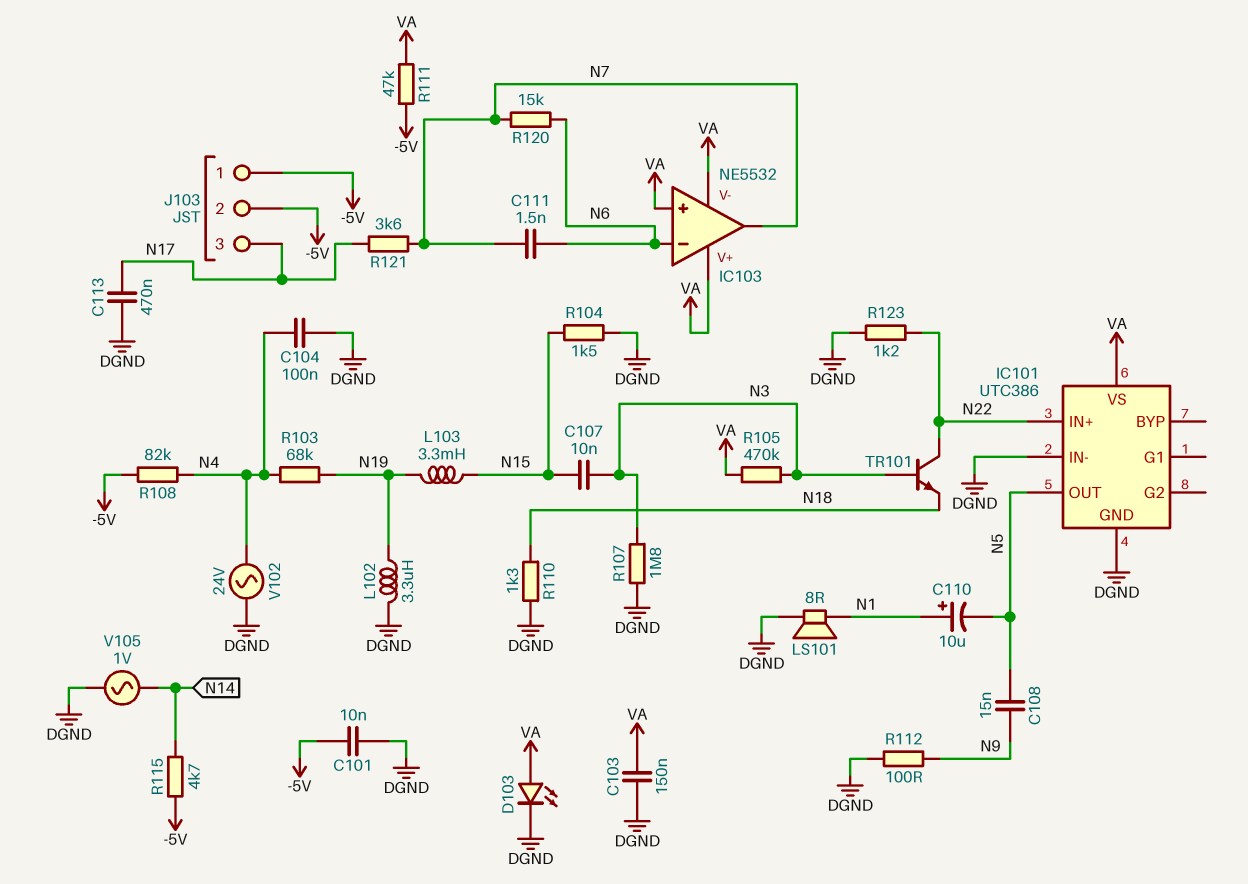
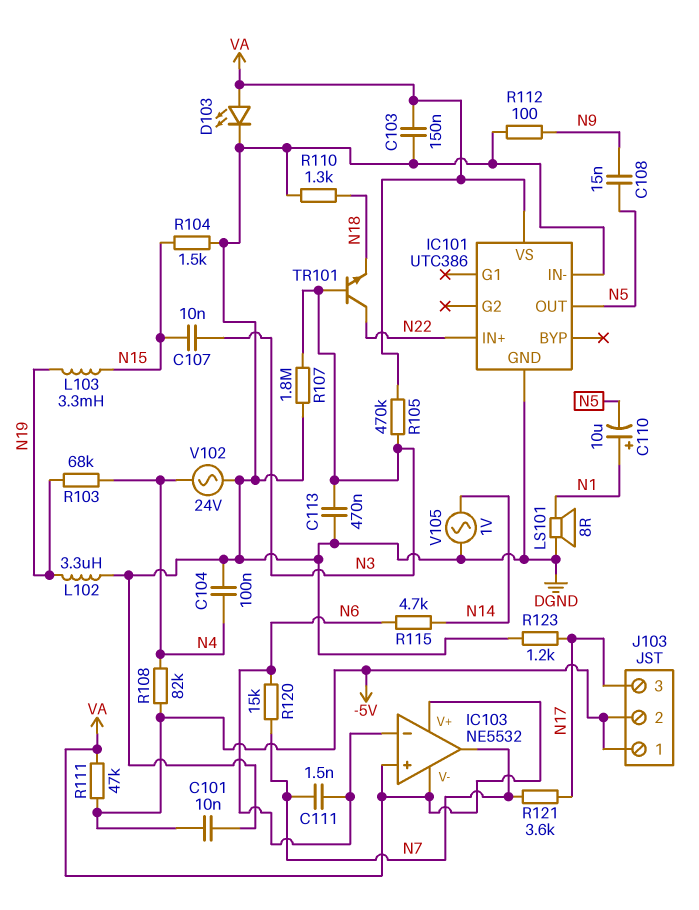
C113: 470nF (DGND, N17) -> 470nF (DGND, N3)
R115: 4.7k (-5V, N14) -> 4.7k (N6, N14)
R123: 1.2k (DGND, N22) -> 1.2k (DGND, N17)

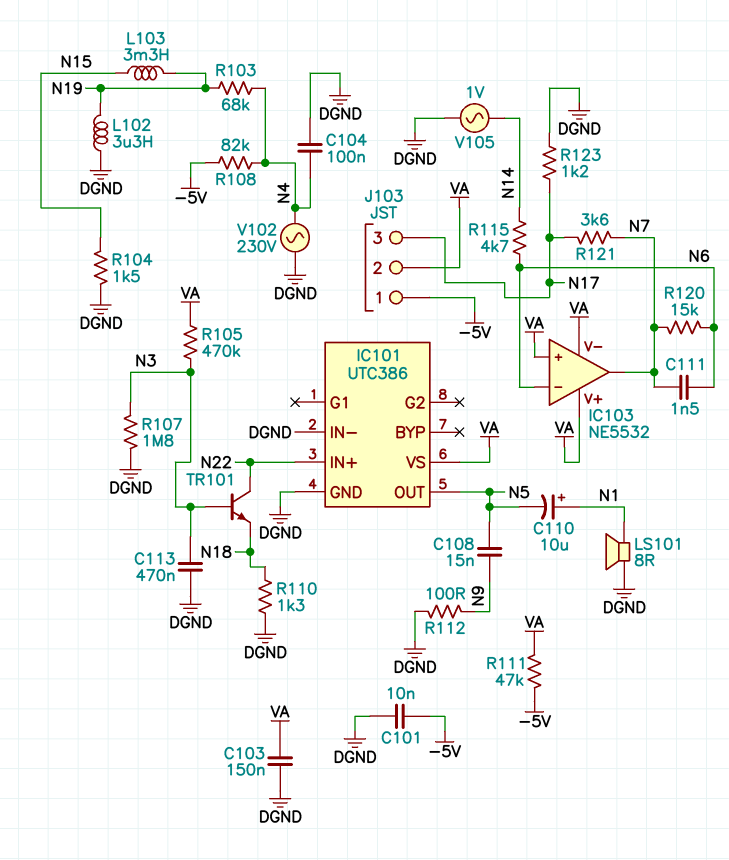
C107: 10nF (N3, N15) -> none
D103: LED (A VA, K DGND) -> none
J103 pin 2: -5V -> VA
V102: AC 24V (DGND, N4) -> AC 230V (DGND, N4)

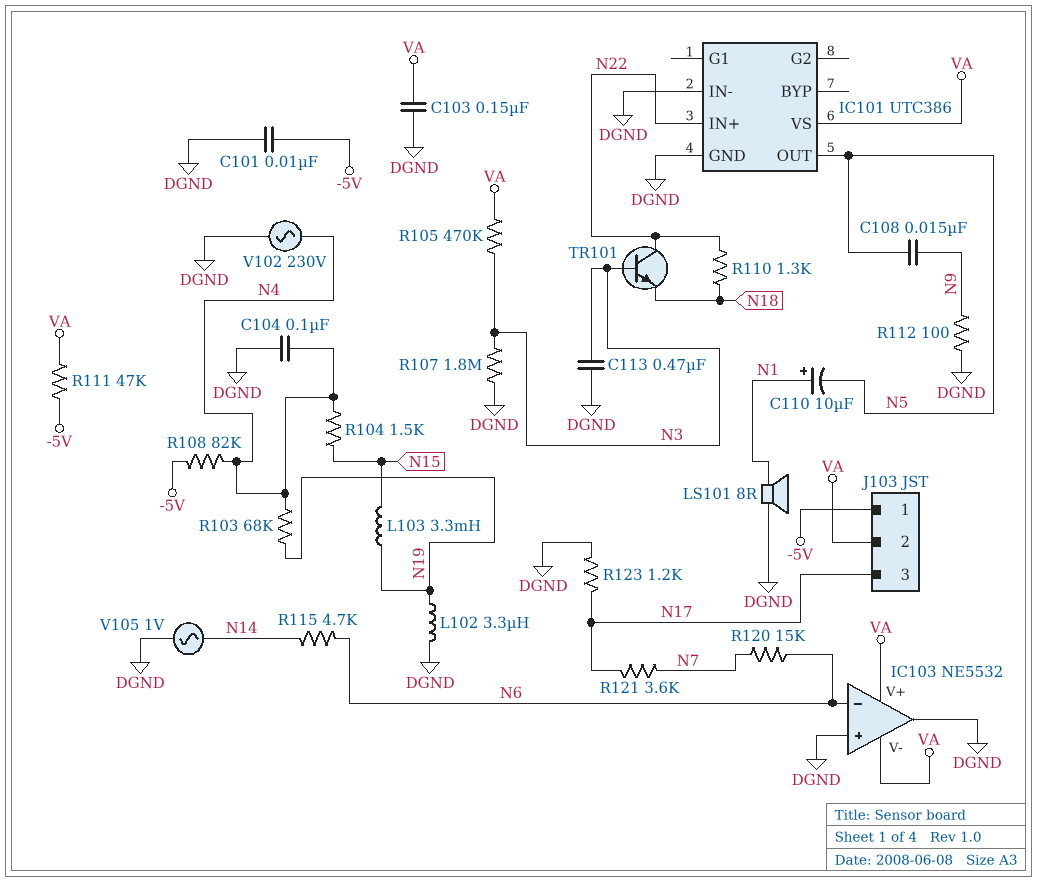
C111: 1.5nF (N6, N7) -> none
IC103 pin in+: VA -> DGND
IC103 pin out: N7 -> DGND
R104: 1.5k (DGND, N15) -> 1.5k (N4, N15)
R110: 1.3k (DGND, N18) -> 1.3k (N18, N22)

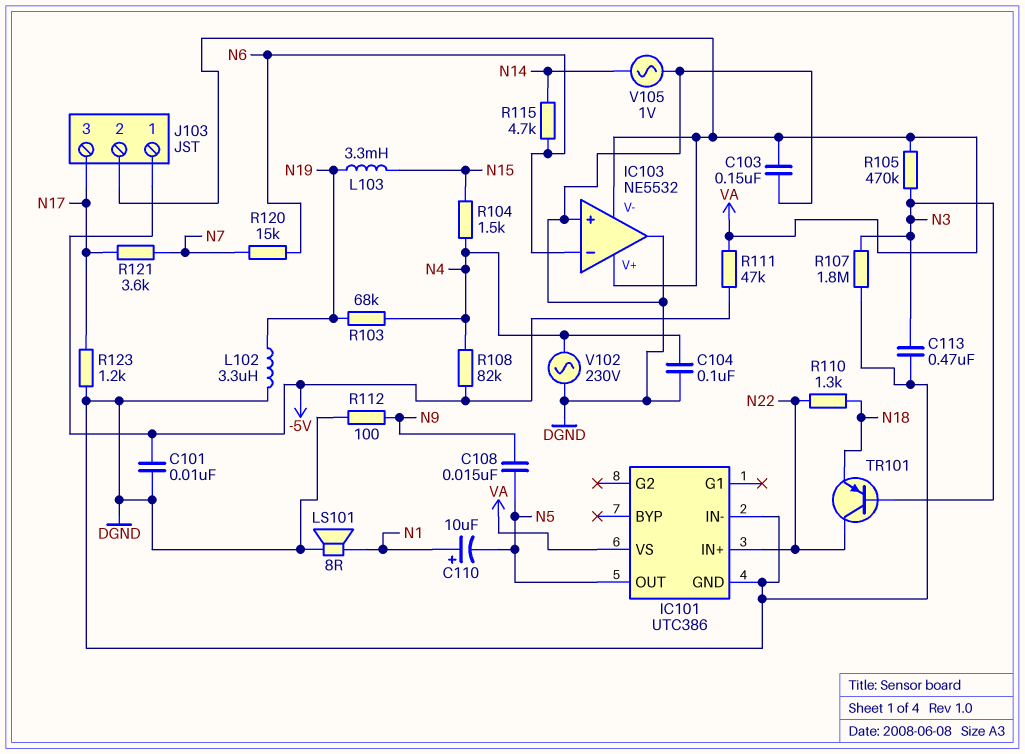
TR101: NPN (B N3, C N22, E N18) -> PNP (B N3, C N22, E N18)

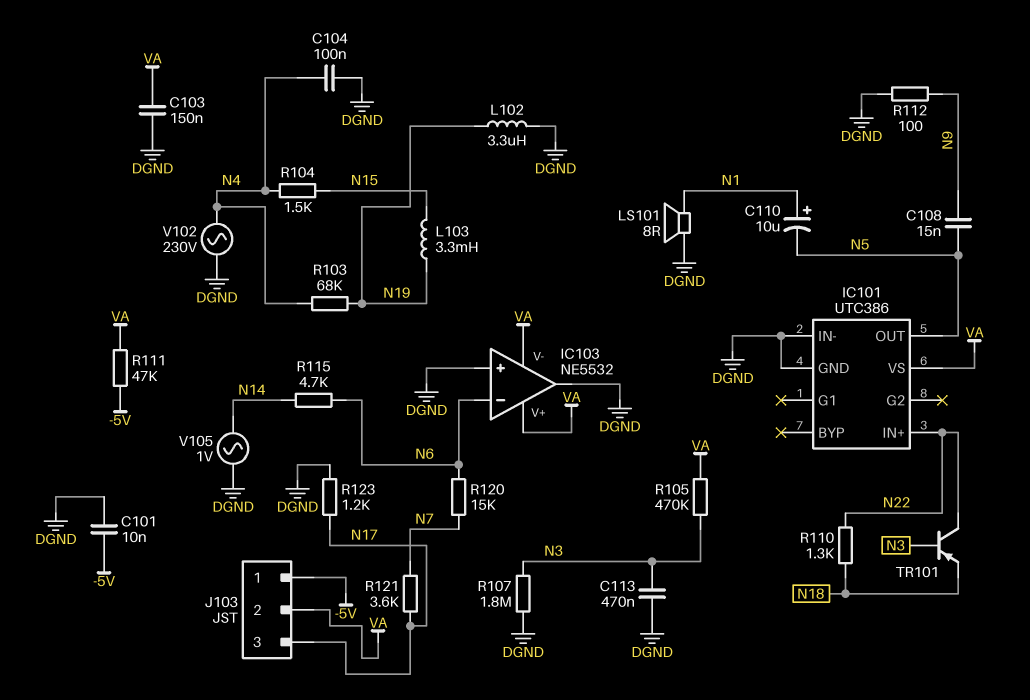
R108: 82k (-5V, N4) -> none

